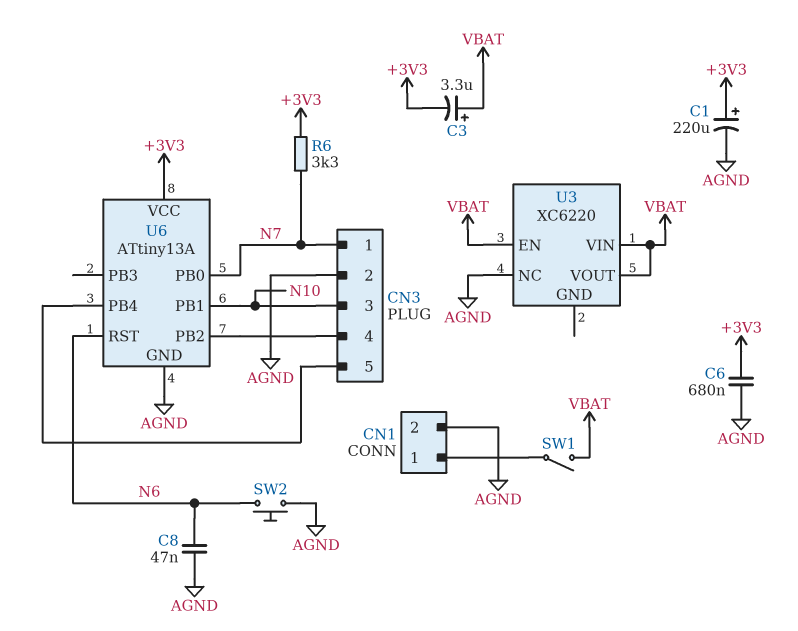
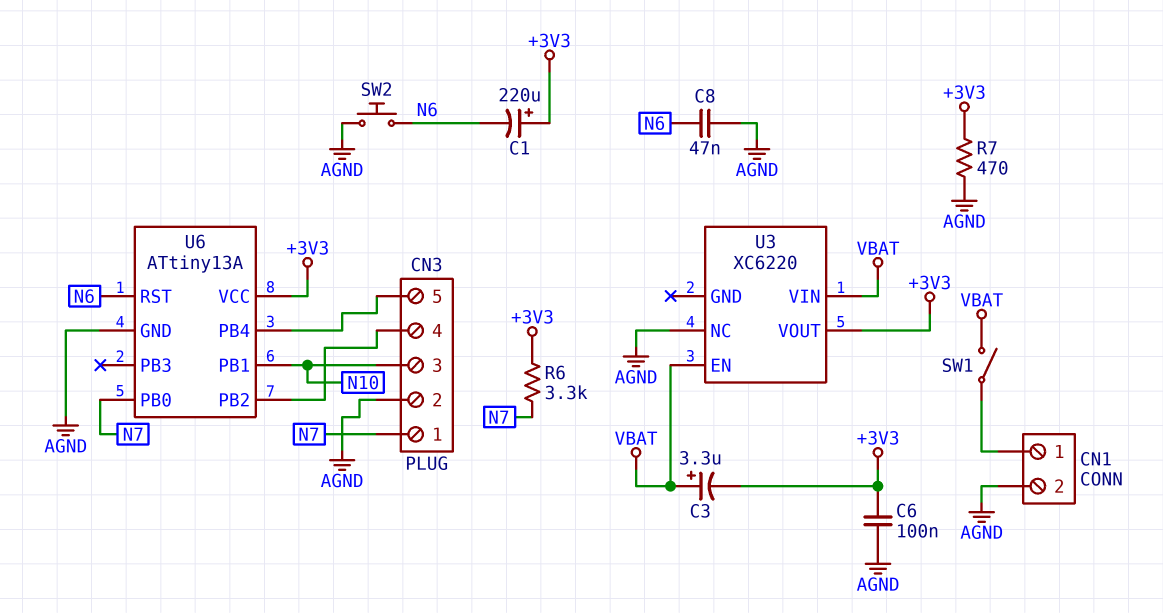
C1: 220uF (plus +3V3, minus AGND) -> 220uF (plus +3V3, minus N6)
C6: 680nF (+3V3, AGND) -> 100nF (+3V3, AGND)
R7: none -> 470 (+3V3, AGND)
U3 pin VOUT: VBAT -> +3V3

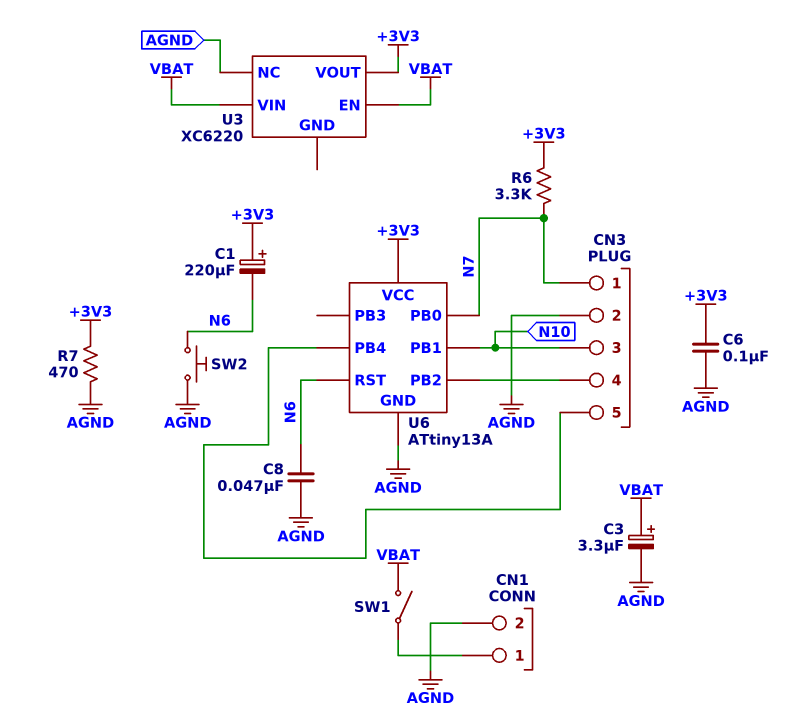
C3: 3.3uF (plus VBAT, minus +3V3) -> 3.3uF (plus VBAT, minus AGND)

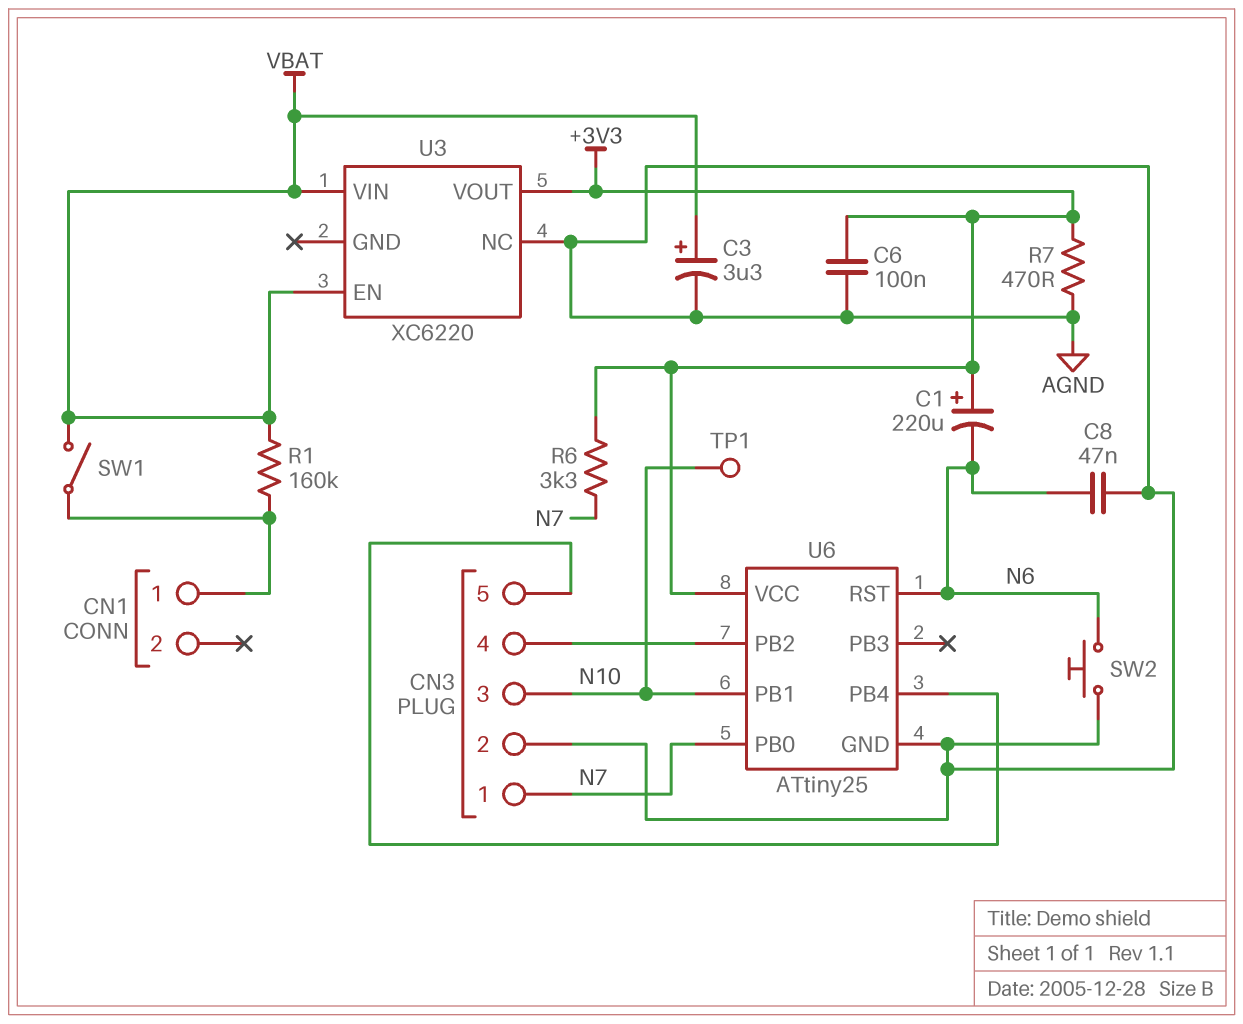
CN1 pin 2: AGND -> none
R1: none -> 160k (CN1/1, VBAT)
TP1: none -> test point (N10)
U6: ATtiny13A -> ATtiny25

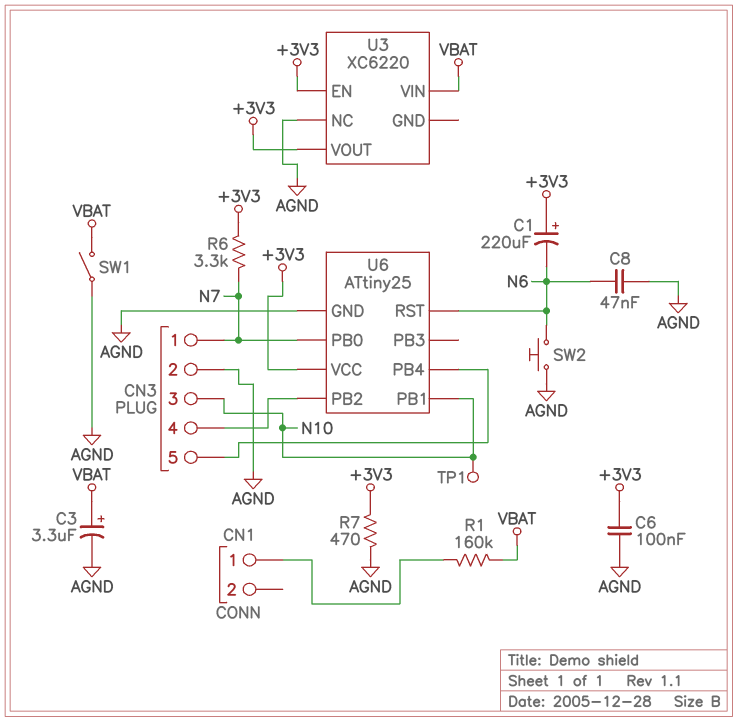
SW1: switch (CN1/1, VBAT) -> switch (AGND, VBAT)
U3 pin EN: VBAT -> +3V3

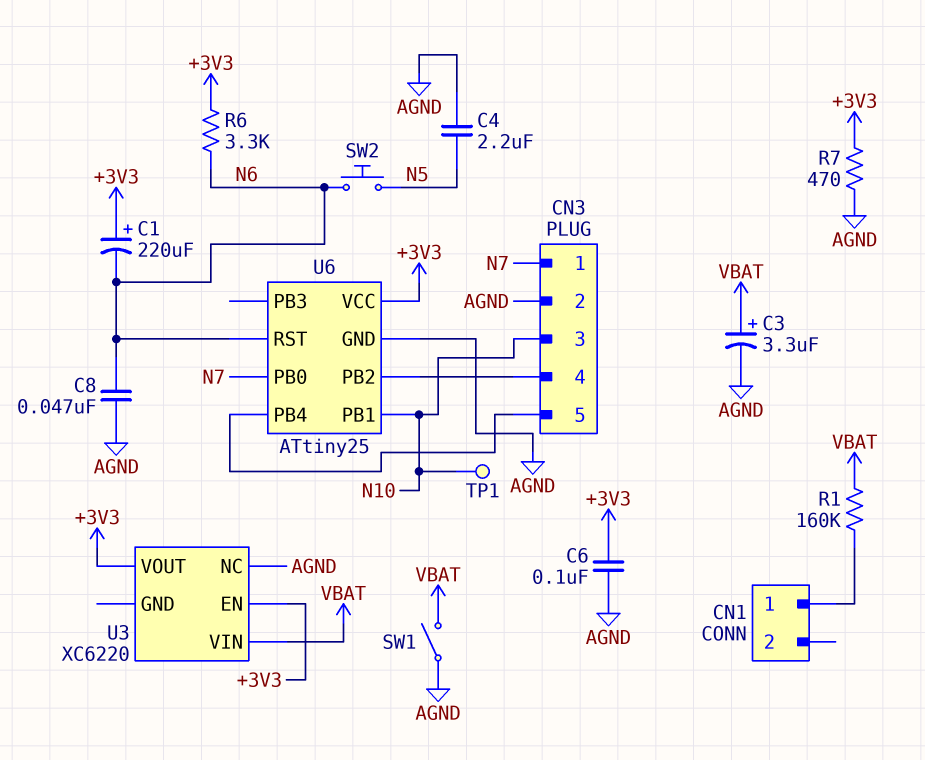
C4: none -> 2.2uF (AGND, N5)
R6: 3.3k (+3V3, N7) -> 3.3k (+3V3, N6)
SW2: button (AGND, N6) -> button (N5, N6)

